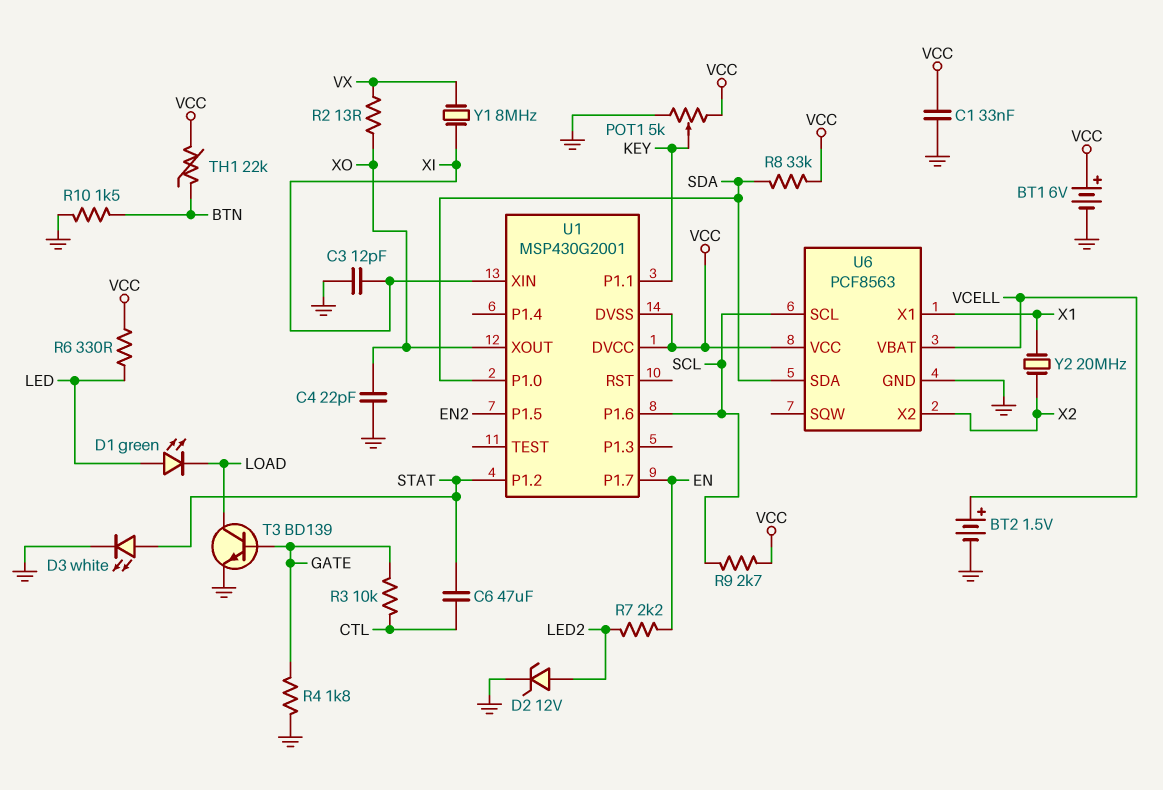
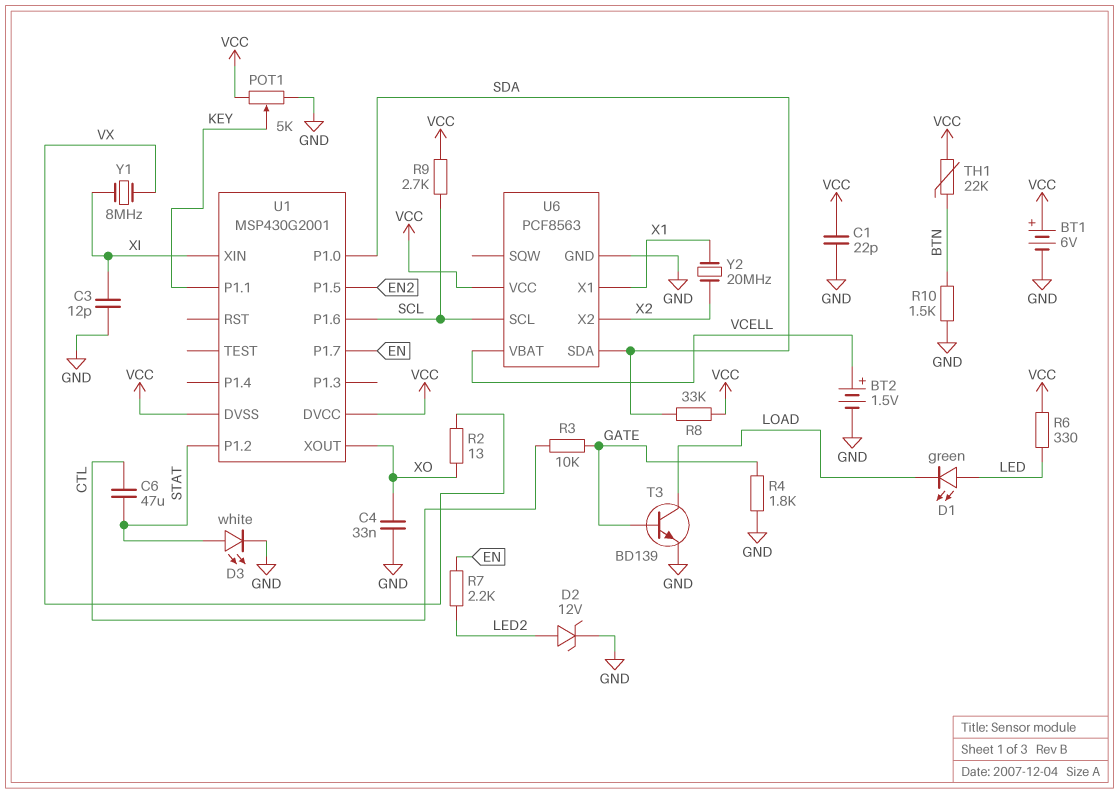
C1: 33nF (GND, VCC) -> 22pF (GND, VCC)
C4: 22pF (GND, XO) -> 33nF (GND, XO)

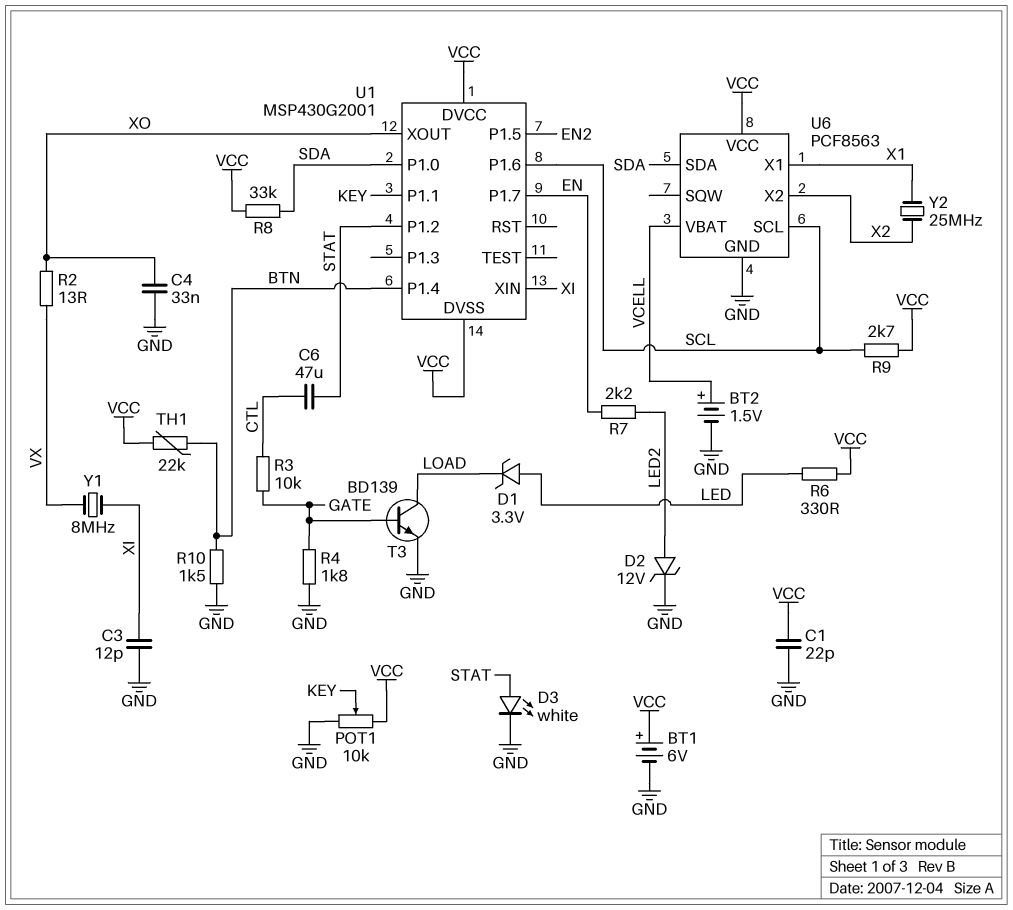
D1: LED green (A LED, K LOAD) -> zener 3.3V (A LED, K LOAD)
POT1: 5k (GND, VCC, wiper KEY) -> 10k (GND, VCC, wiper KEY)
U1 pin P1.4: none -> BTN
Y2: 20MHz (X1, X2) -> 25MHz (X1, X2)

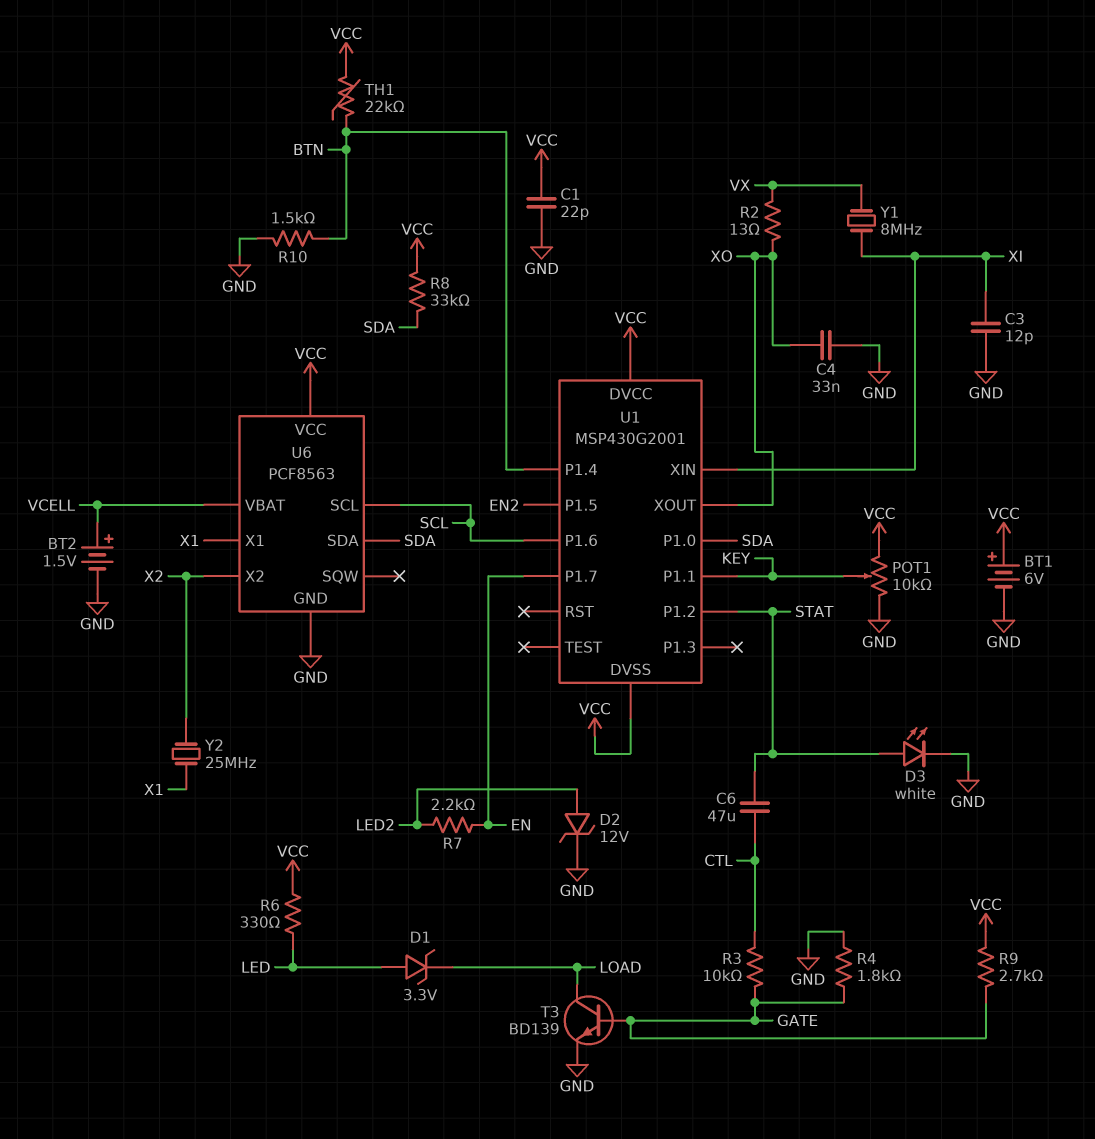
R9: 2.7k (SCL, VCC) -> 2.7k (GATE, VCC)

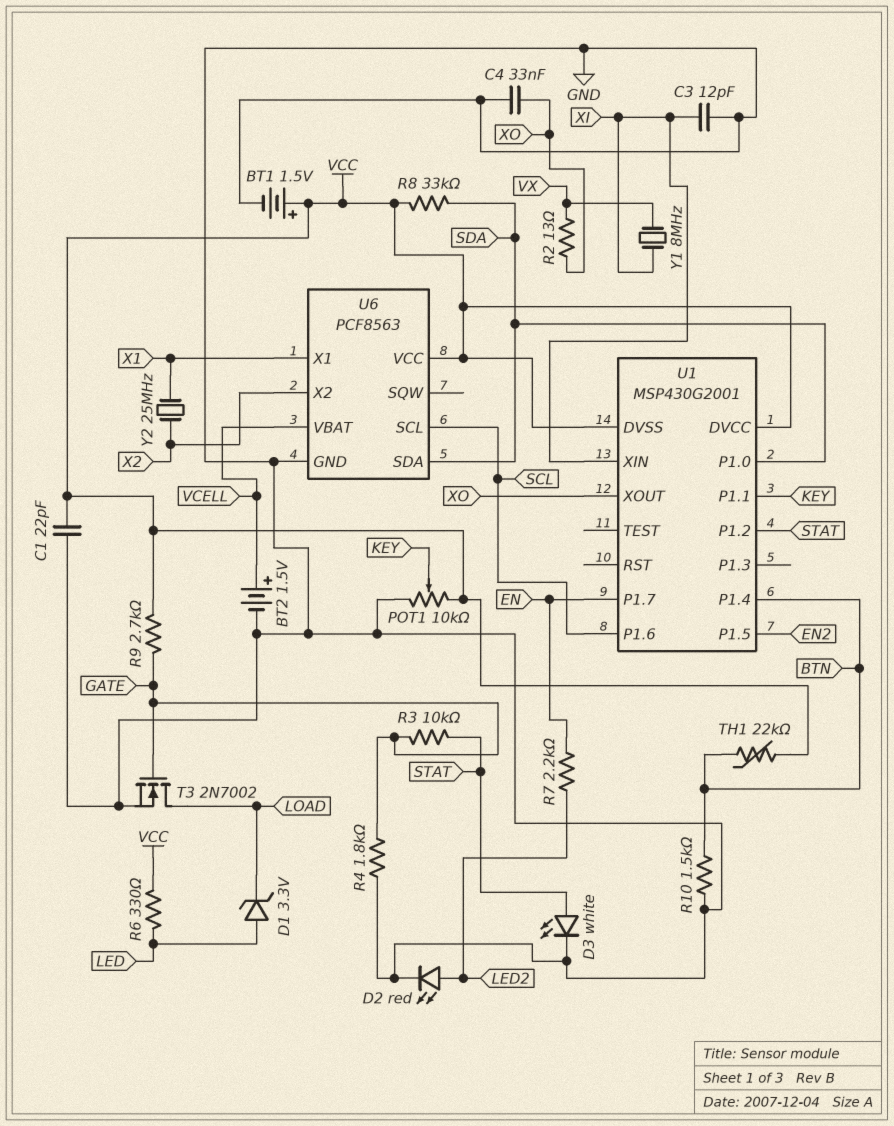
BT1: 6V (plus VCC, minus GND) -> 1.5V (plus VCC, minus GND)
C6: 47uF (CTL, STAT) -> none
D2: zener 12V (A LED2, K GND) -> LED red (A LED2, K GND)
R3: 10k (CTL, GATE) -> 10k (GATE, STAT)
T3: NPN BD139 (B GATE, C LOAD, E GND) -> NMOS 2N7002 (G GATE, D LOAD, S GND)

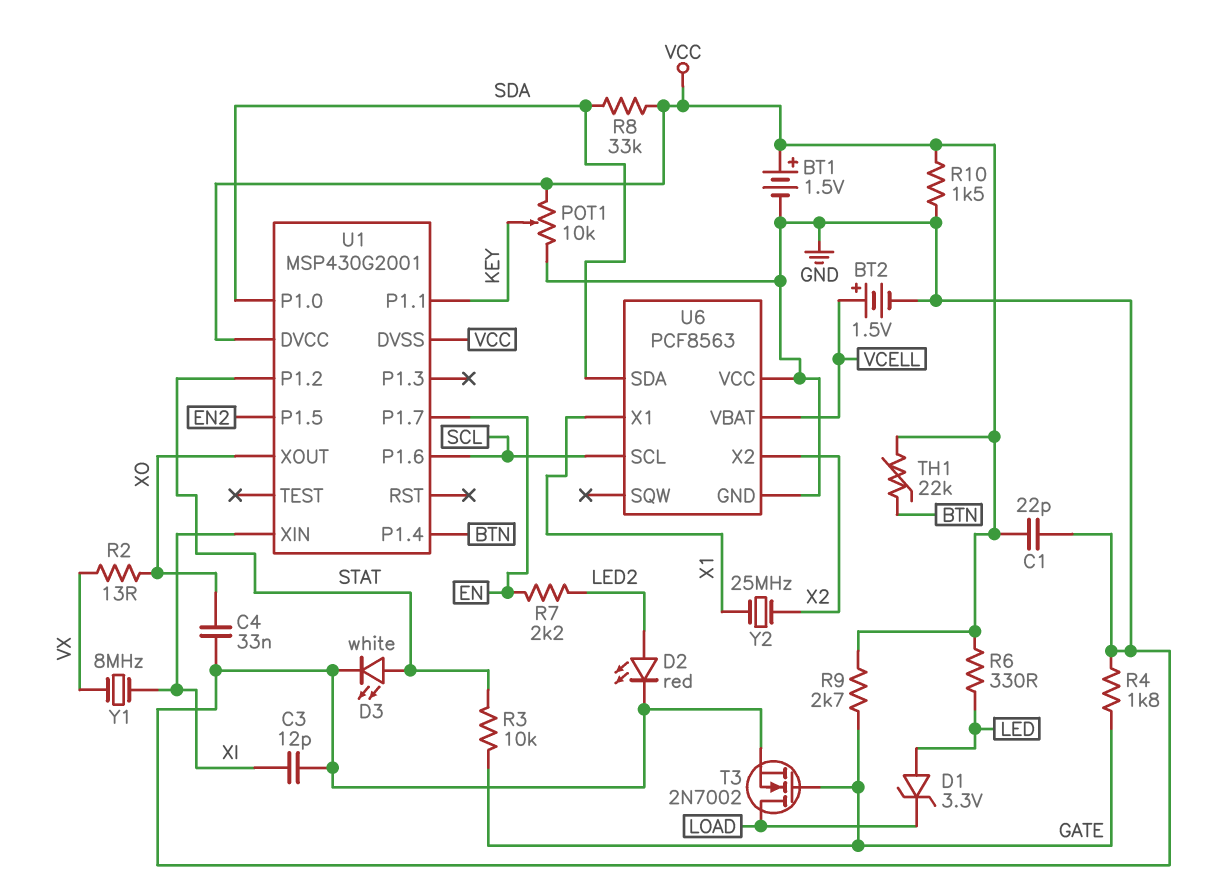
R10: 1.5k (BTN, GND) -> 1.5k (GND, VCC)
U6 pin VCC: VCC -> GND

